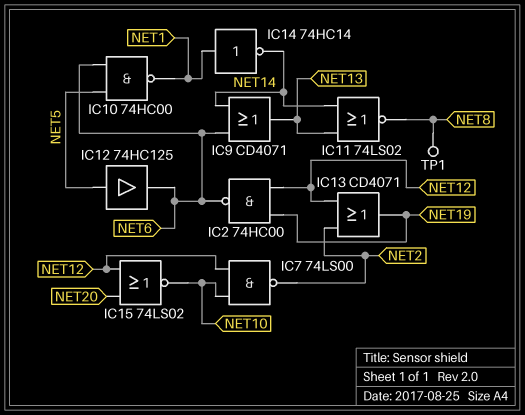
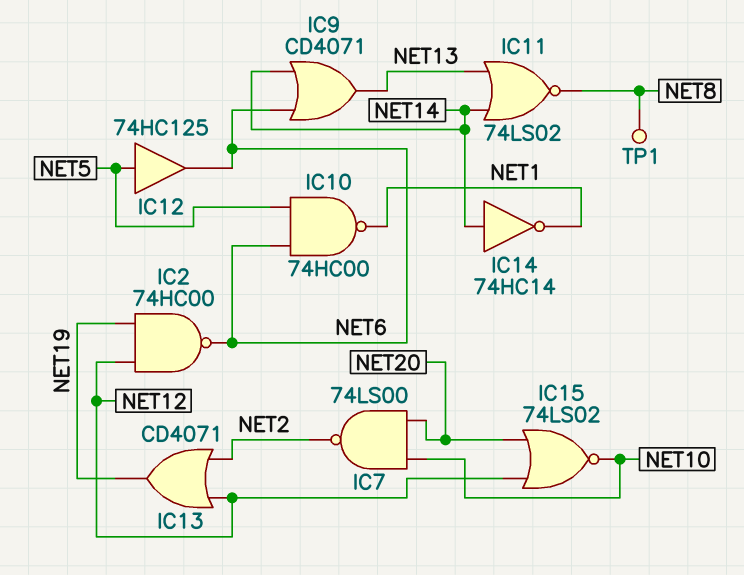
IC7: NAND 74LS00 (in NET10, in NET12, out NET2) -> NAND 74LS00 (in NET10, in NET20, out NET2)
IC14: NOT 74HC14 (in NET1, out NET14) -> NOT 74HC14 (in NET14, out NET1)

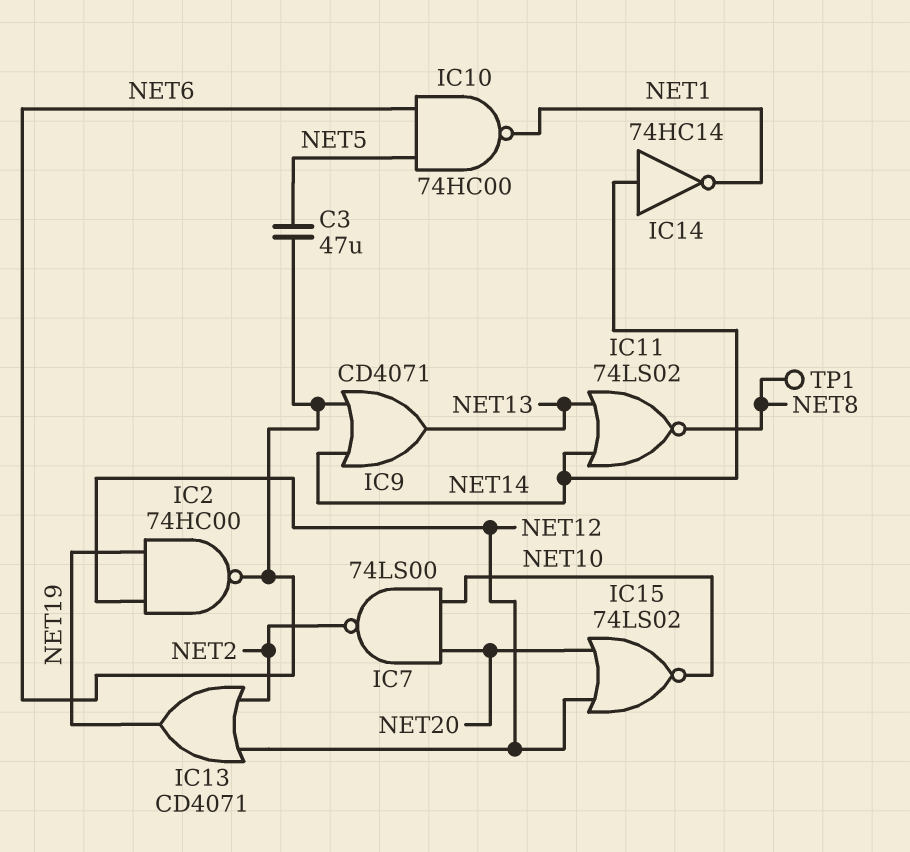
C3: none -> 47uF (NET5, NET6)
IC12: buffer 74HC125 (in NET5, out NET6) -> none

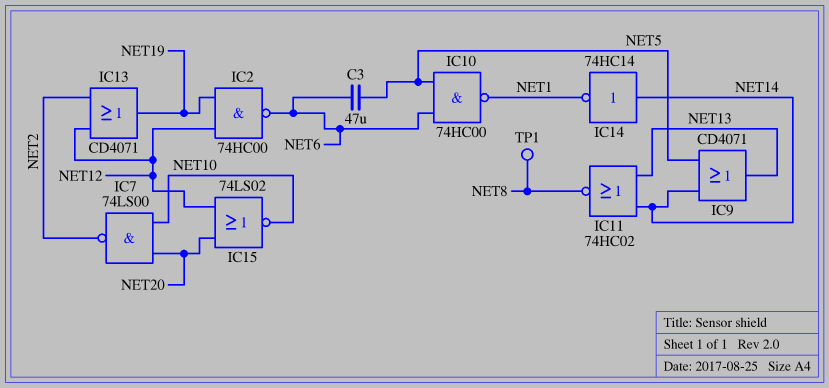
IC9: OR CD4071 (in NET6, in NET14, out NET13) -> OR CD4071 (in NET5, in NET14, out NET13)
IC11: NOR 74LS02 (in NET13, in NET14, out NET8) -> NOR 74HC02 (in NET13, in NET14, out NET8)

